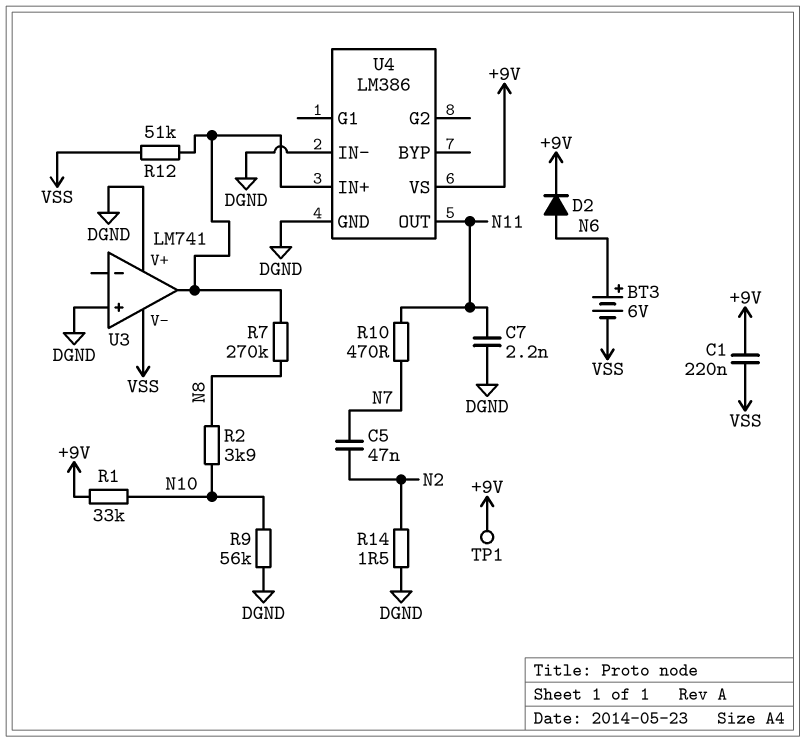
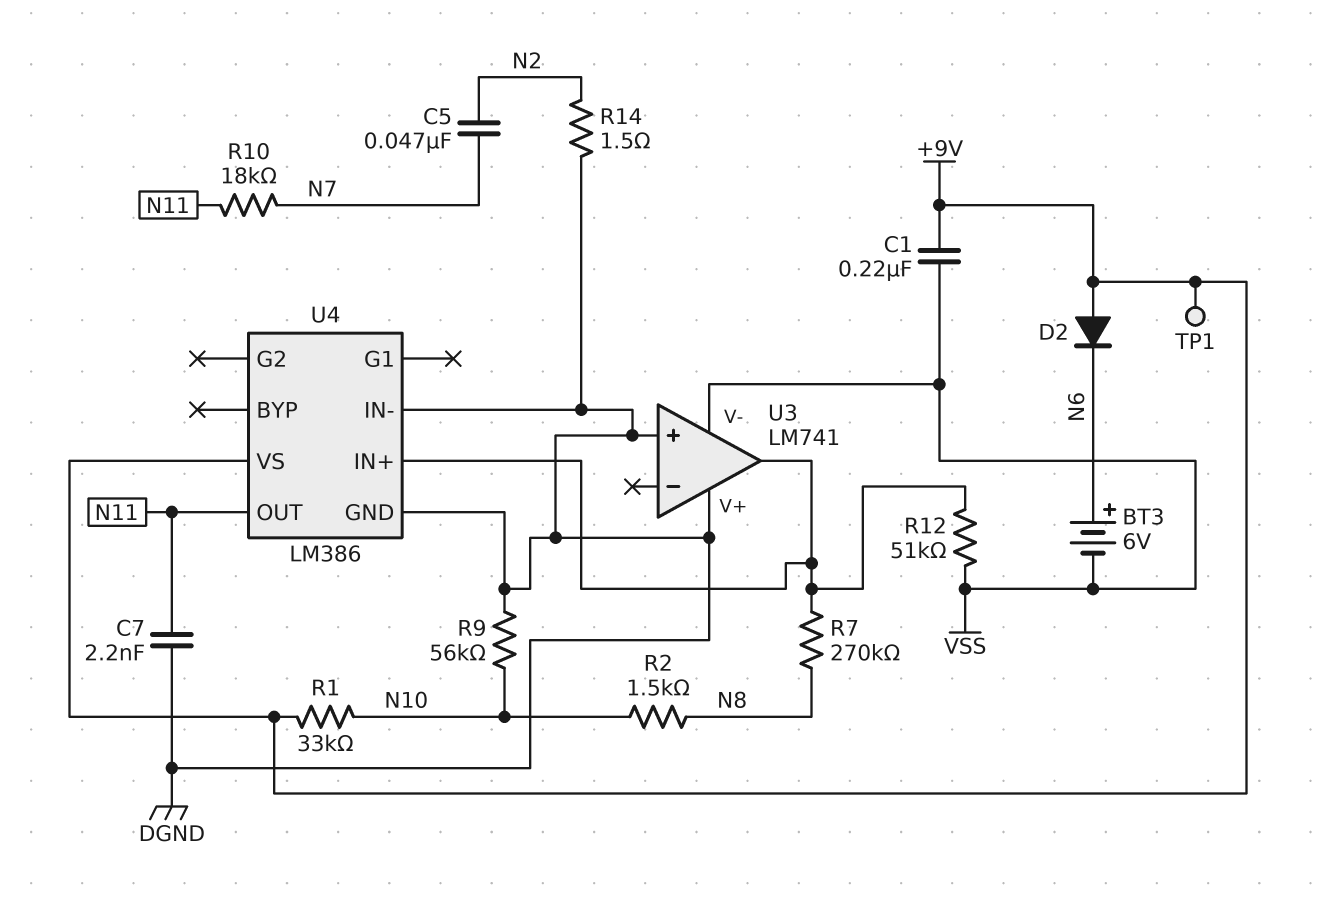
D2: diode (A N6, K +9V) -> diode (A +9V, K N6)
R2: 3.9k (N8, N10) -> 1.5k (N8, N10)
R10: 470 (N7, N11) -> 18k (N7, N11)

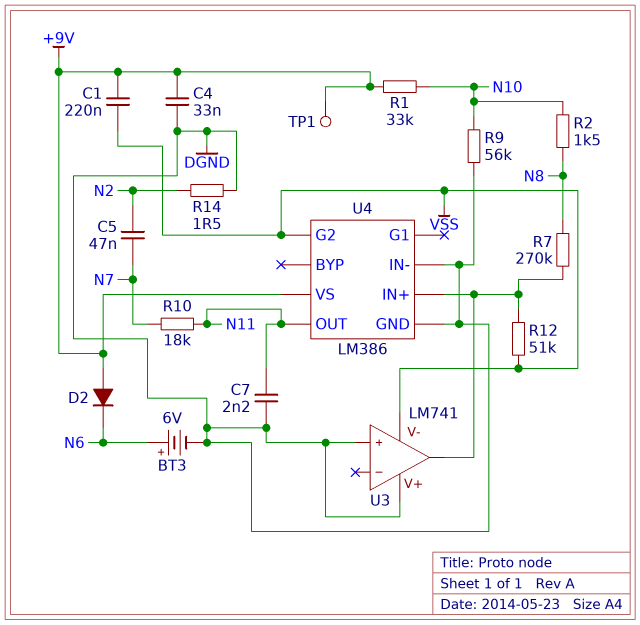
BT3: 6V (plus N6, minus VSS) -> 6V (plus N6, minus DGND)
C4: none -> 33nF (+9V, DGND)
U4 pin G2: none -> VSS

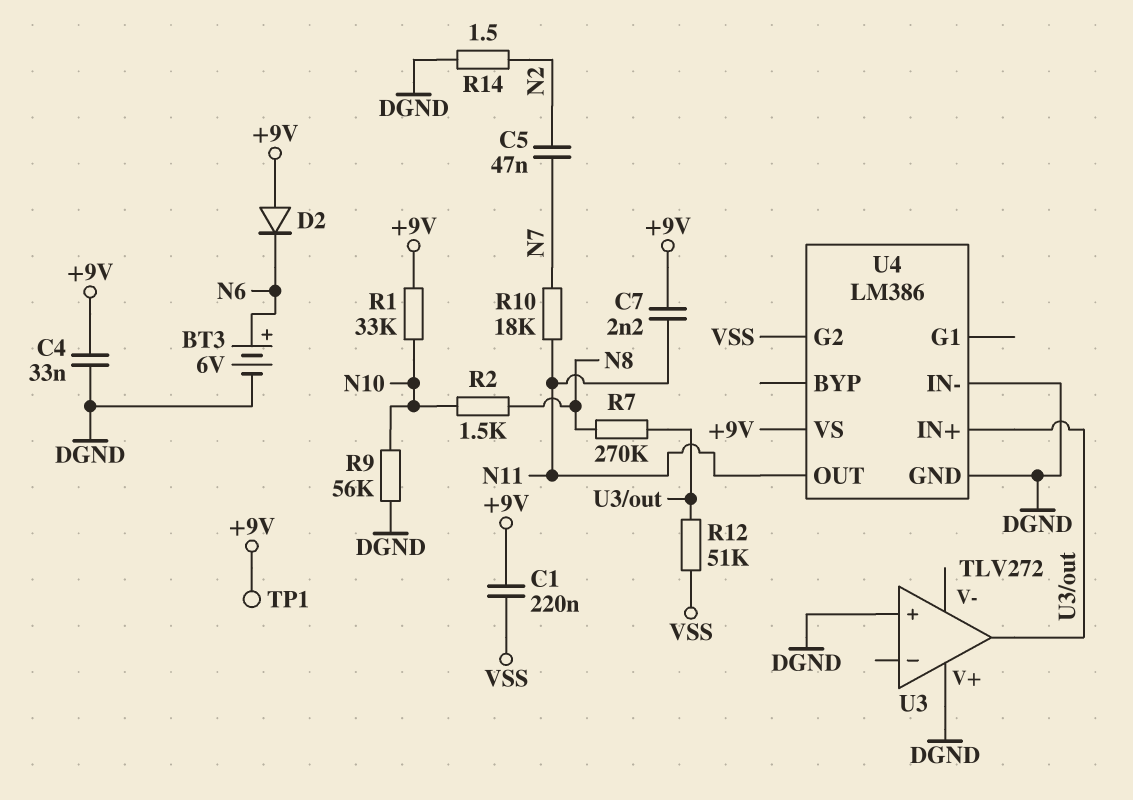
C7: 2.2nF (DGND, N11) -> 2.2nF (+9V, N11)
U3: LM741 -> TLV272
U3 pin V-: VSS -> none

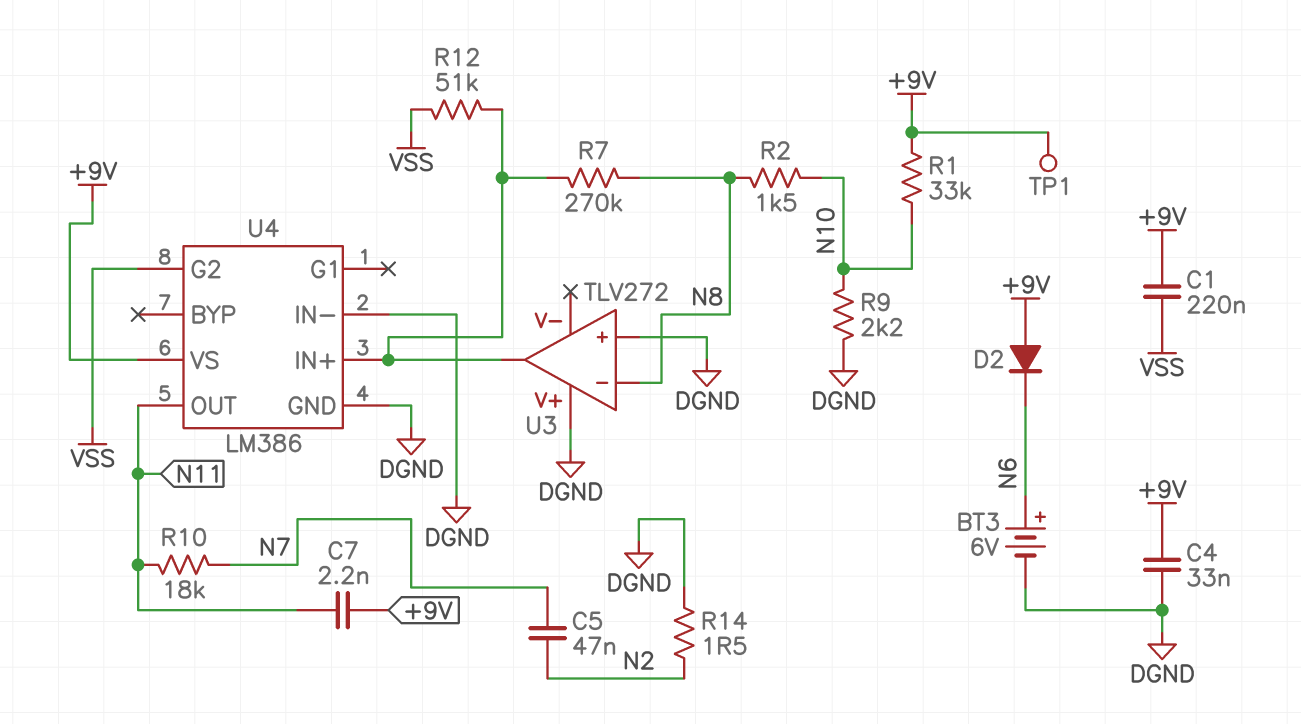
R9: 56k (DGND, N10) -> 2.2k (DGND, N10)
U3 pin in-: none -> N8

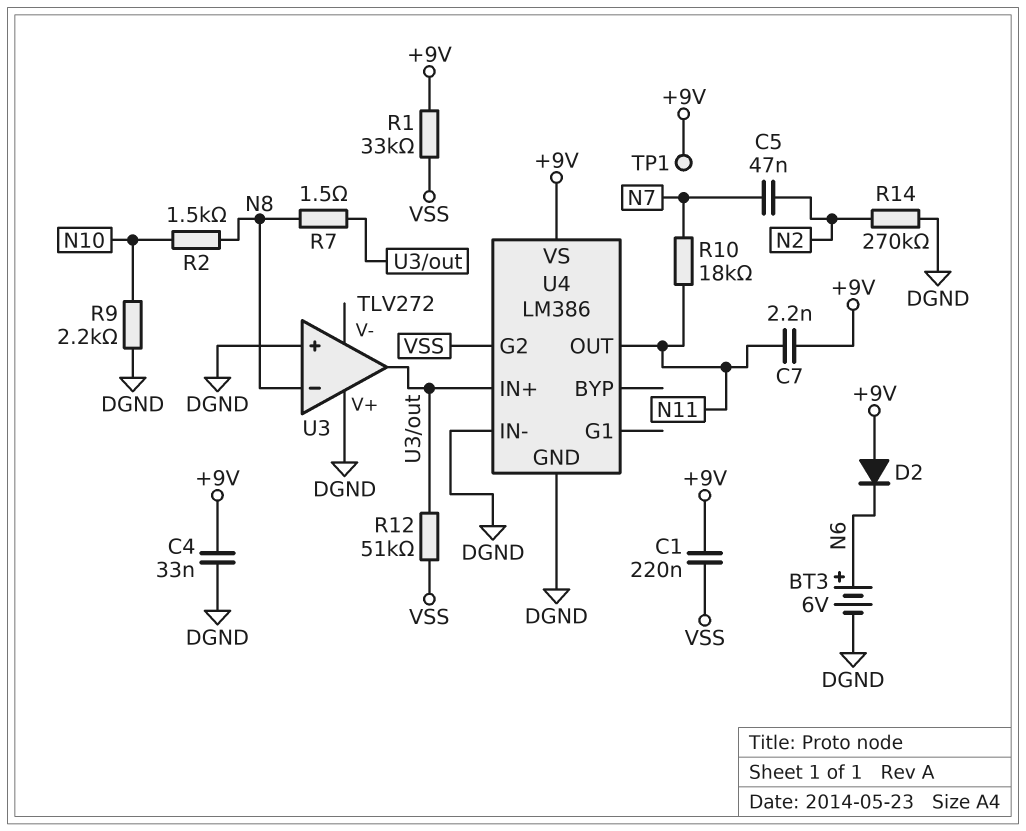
R1: 33k (+9V, N10) -> 33k (+9V, VSS)
R7: 270k (N8, U3/out) -> 1.5 (N8, U3/out)
R14: 1.5 (DGND, N2) -> 270k (DGND, N2)

